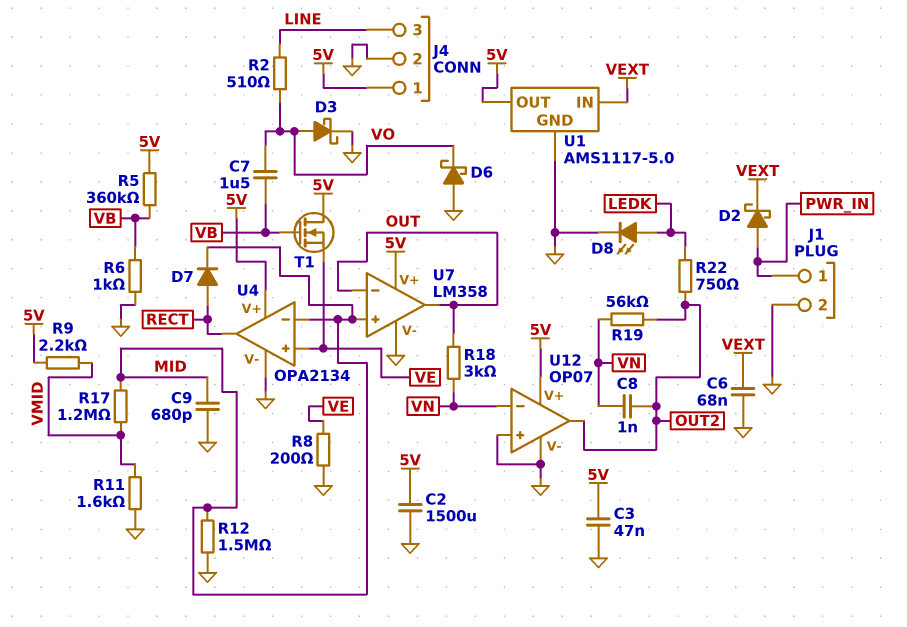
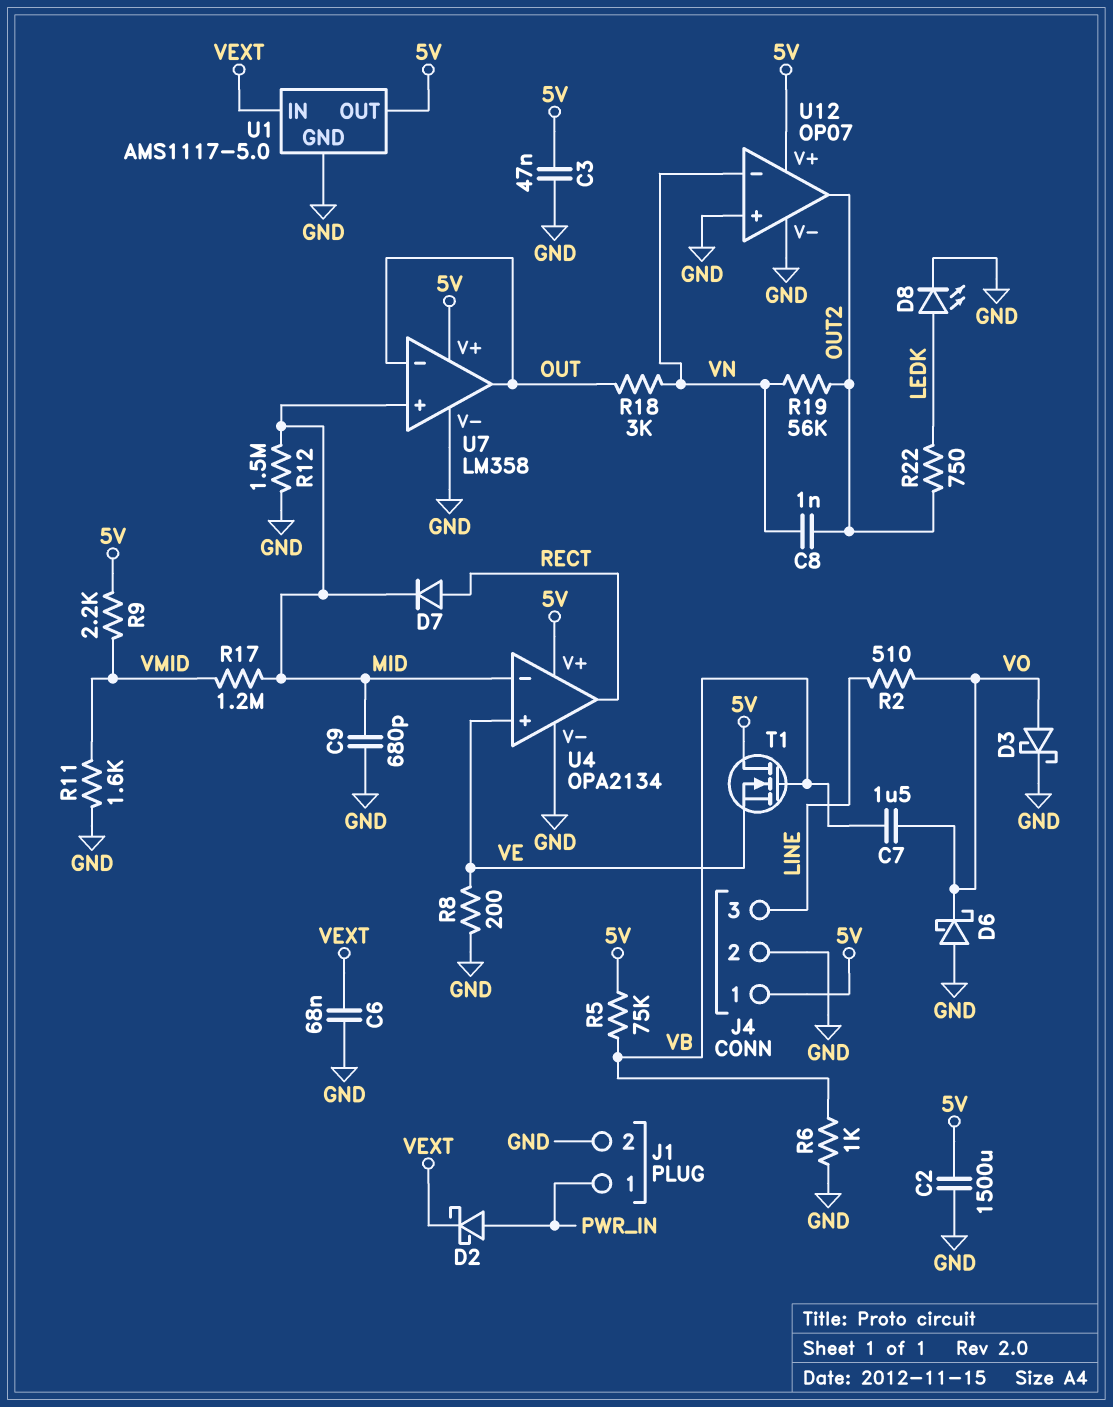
R5: 360k (5V, VB) -> 75k (5V, VB)

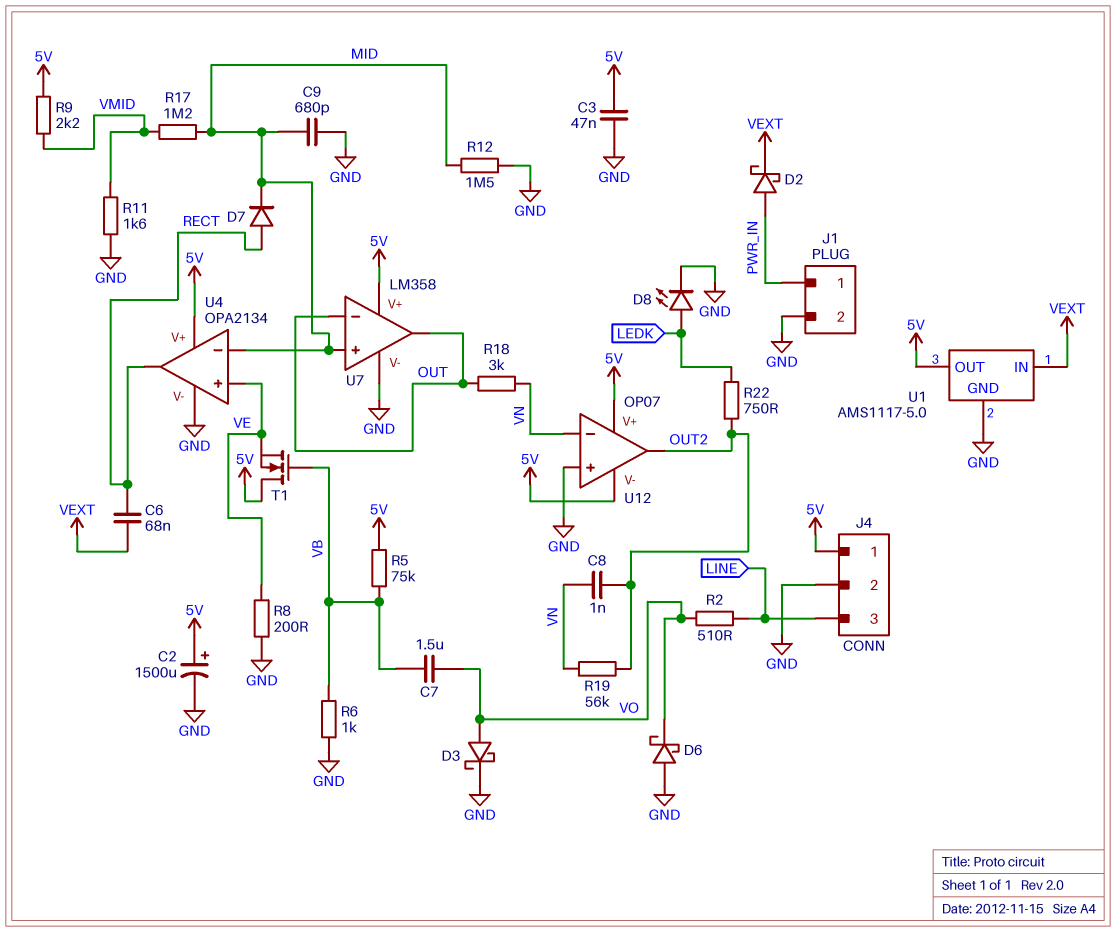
C2: 1500uF (5V, GND) -> 1500uF (plus 5V, minus GND)
C6: 68nF (GND, VEXT) -> 68nF (RECT, VEXT)
U12 pin V-: GND -> 5V

